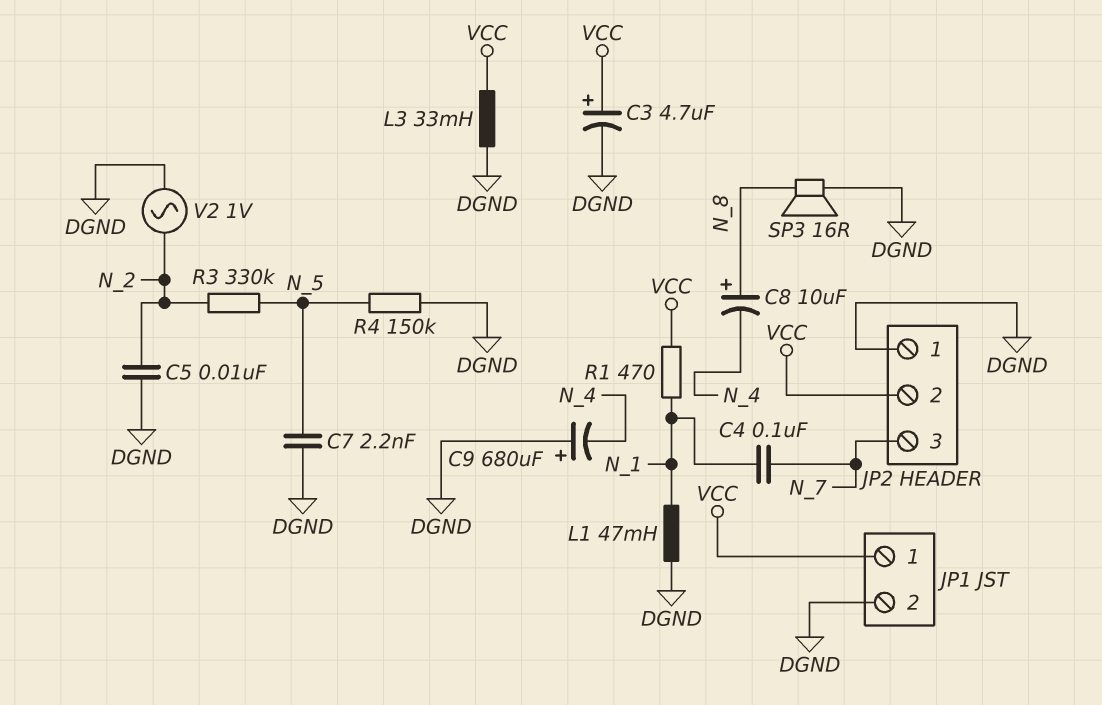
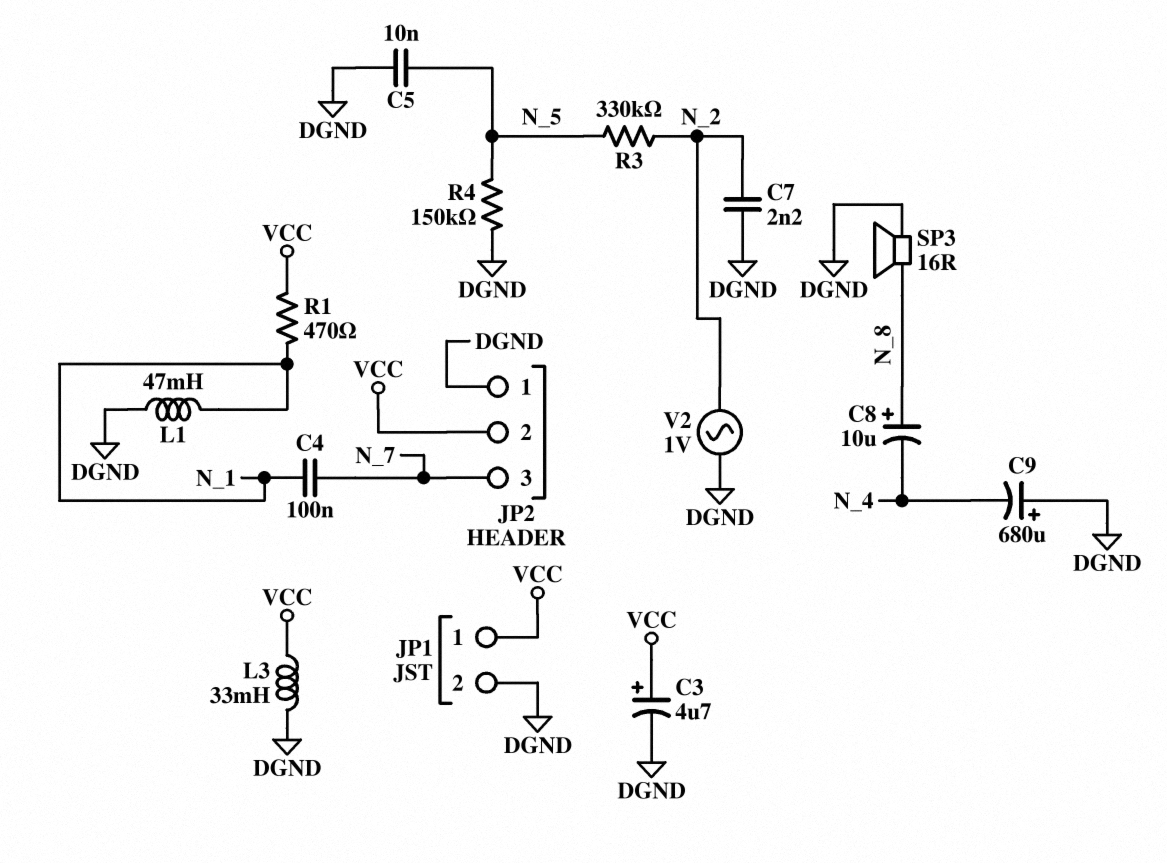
C5: 10nF (DGND, N_2) -> 10nF (DGND, N_5)
C7: 2.2nF (DGND, N_5) -> 2.2nF (DGND, N_2)

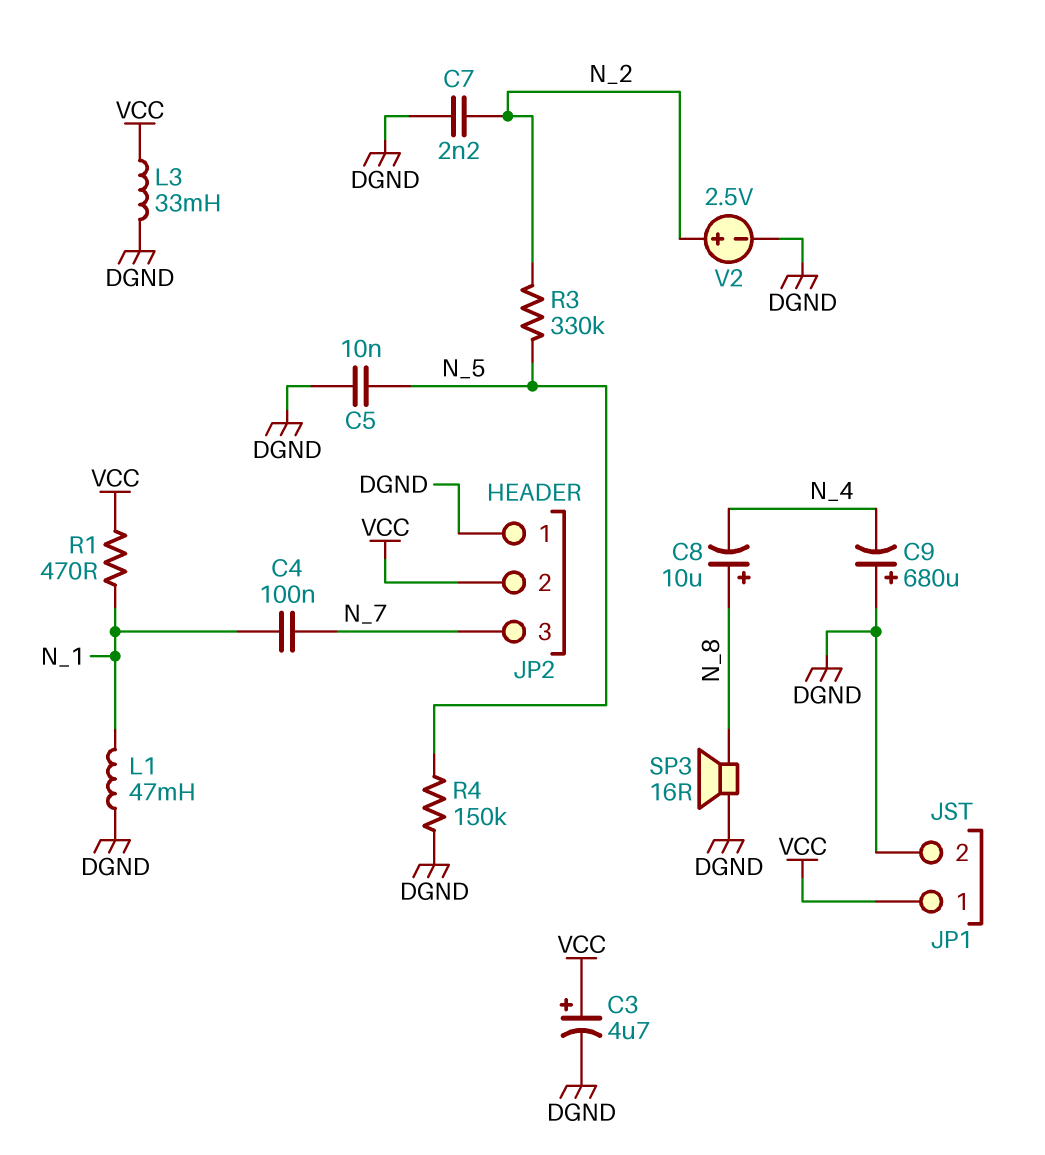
V2: AC 1V (DGND, N_2) -> 2.5V (plus N_2, minus DGND)

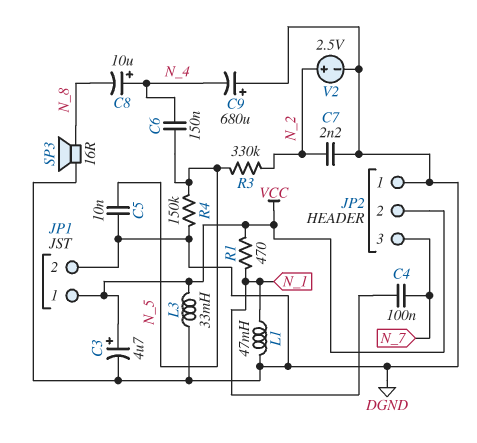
C6: none -> 150nF (N_4, N_5)
C8: 10uF (plus N_8, minus N_4) -> 10uF (plus N_4, minus N_8)

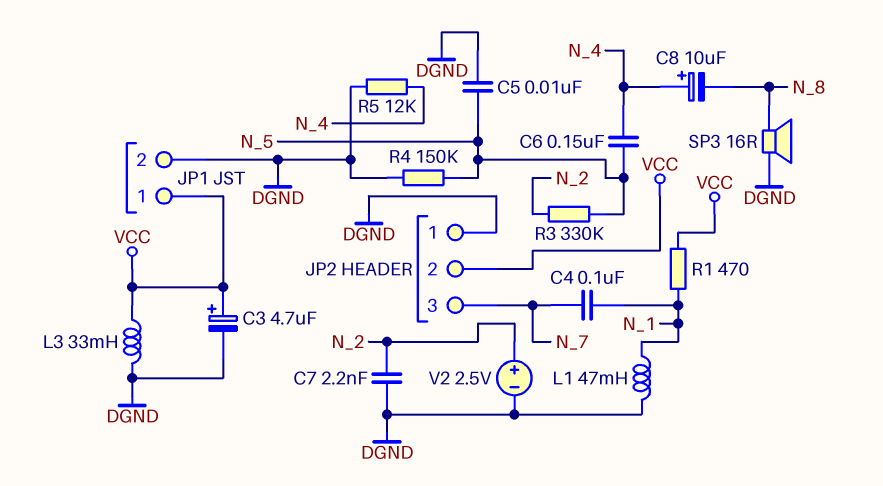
C9: 680uF (plus DGND, minus N_4) -> none
R5: none -> 12k (DGND, N_4)

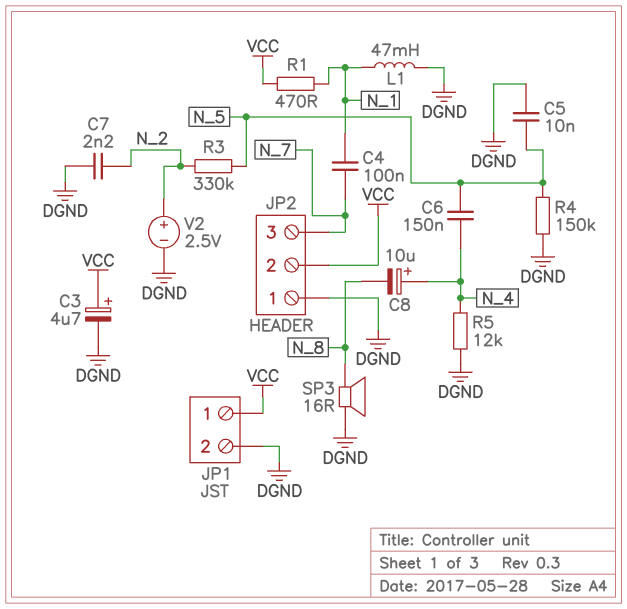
L3: 33mH (DGND, VCC) -> none

